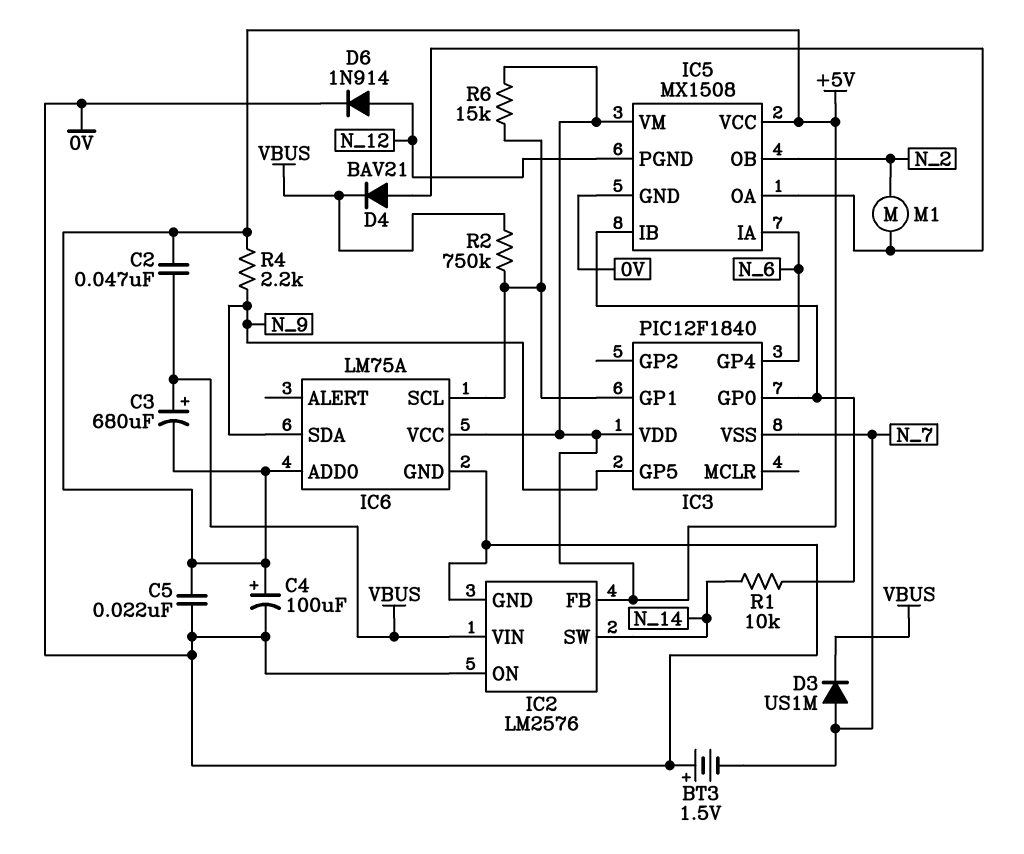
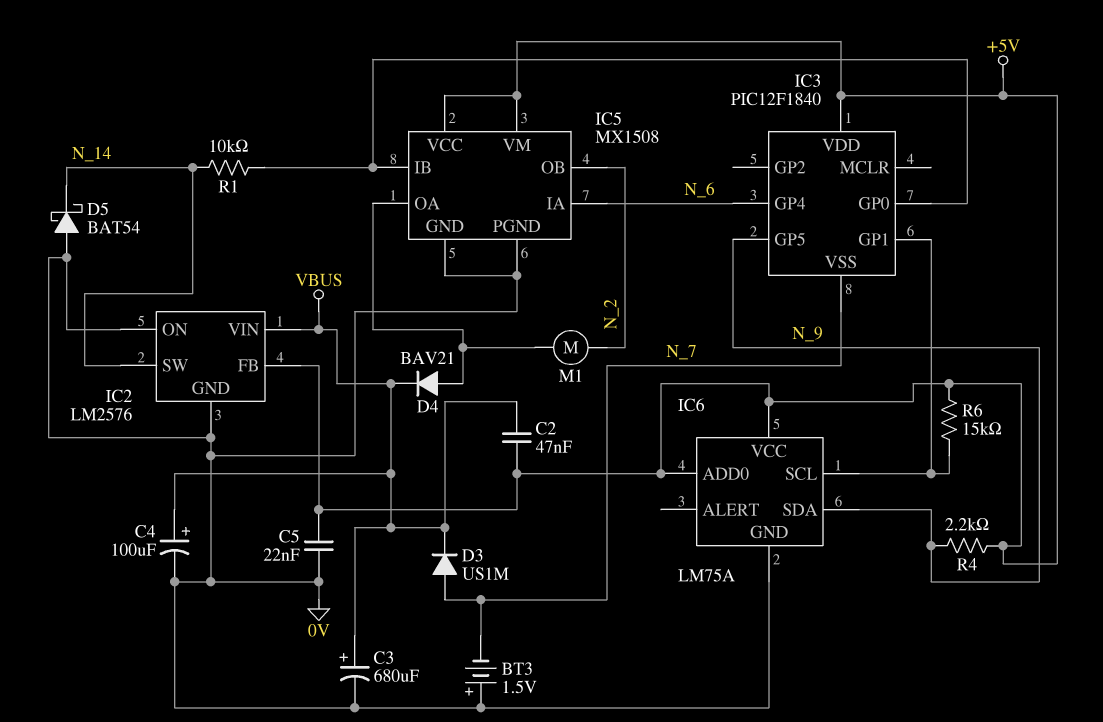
C3: 680uF (plus VBUS, minus +5V) -> 680uF (plus VBUS, minus 0V)
C4: 100uF (plus +5V, minus 0V) -> 100uF (plus VBUS, minus 0V)
D5: none -> schottky BAT54 (A 0V, K N_14)
D6: diode 1N914 (A N_12, K 0V) -> none
IC5 pin PGND: N_12 -> 0V
R2: 750k (IC3/GP1, VBUS) -> none

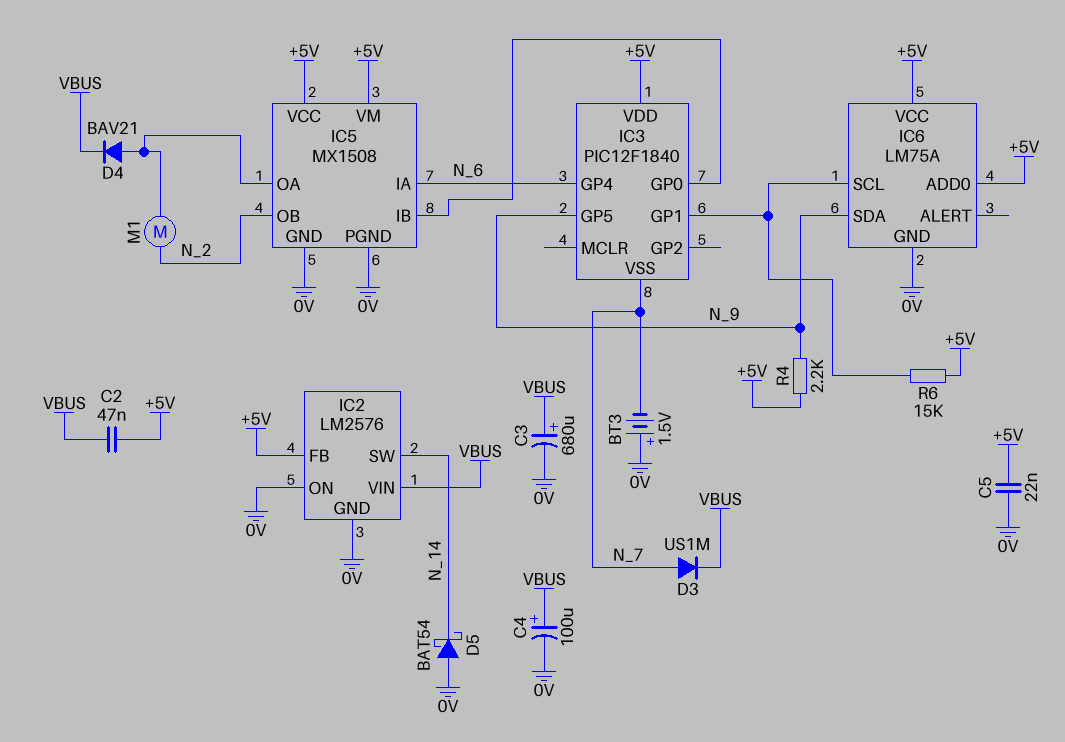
R1: 10k (IC3/GP0, N_14) -> none

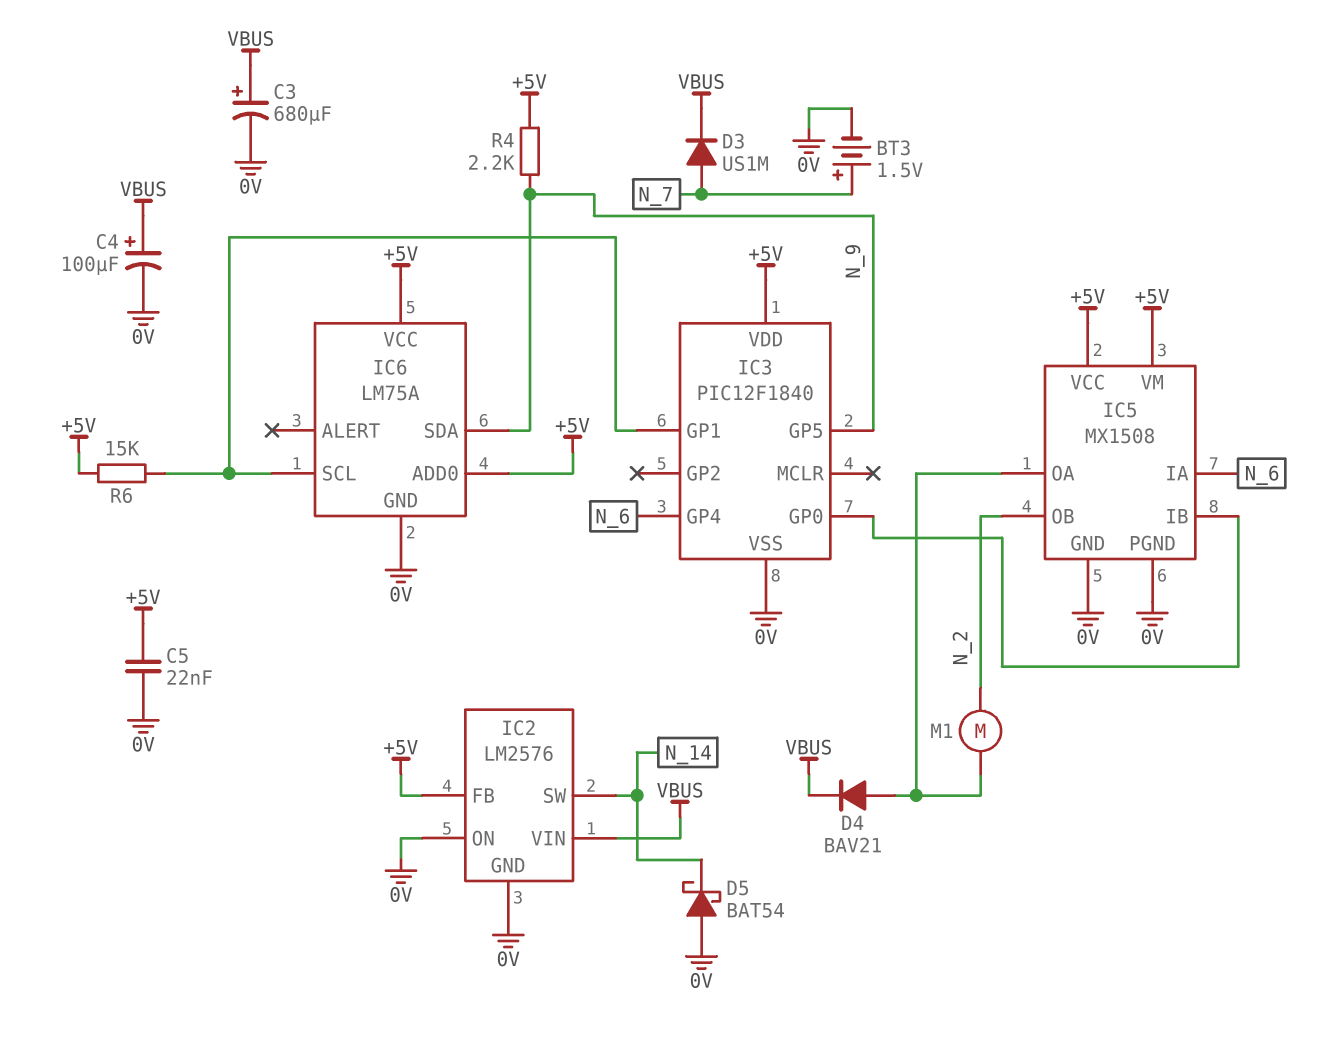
BT3: 1.5V (plus 0V, minus N_7) -> 1.5V (plus N_7, minus 0V)
C2: 47nF (+5V, VBUS) -> none
IC3 pin VSS: N_7 -> 0V

